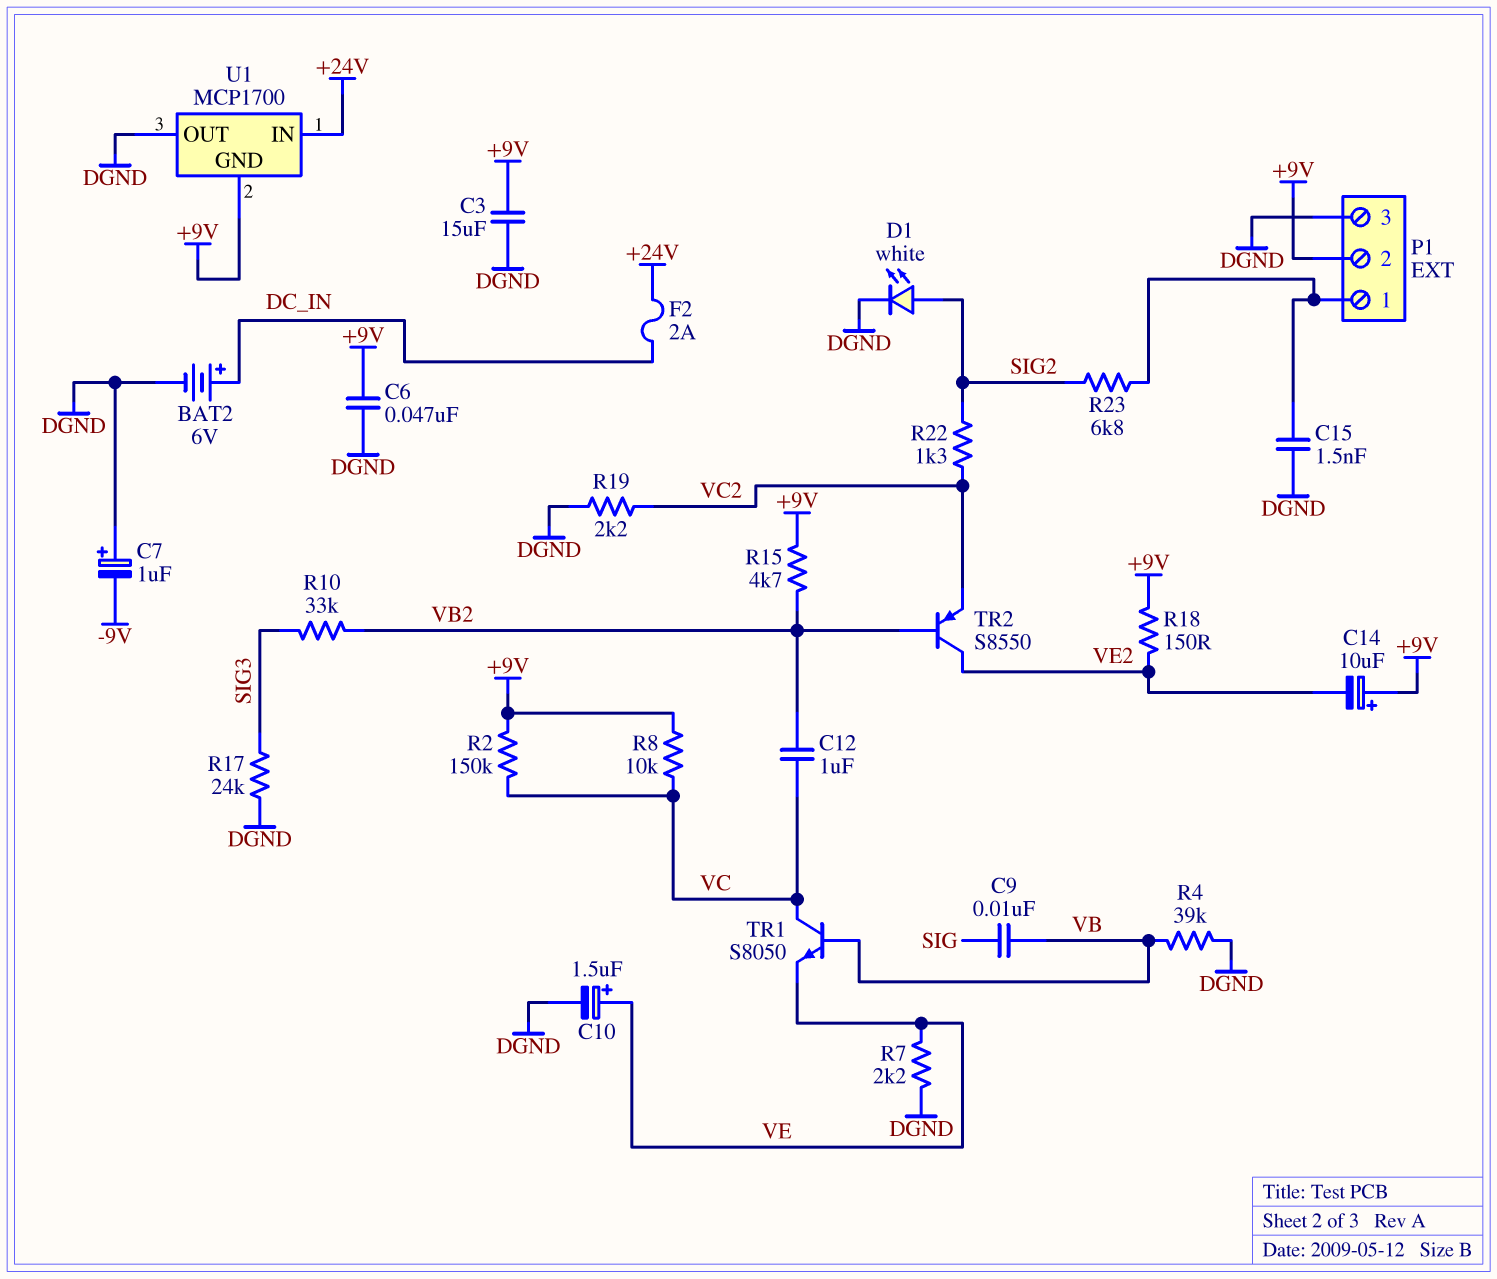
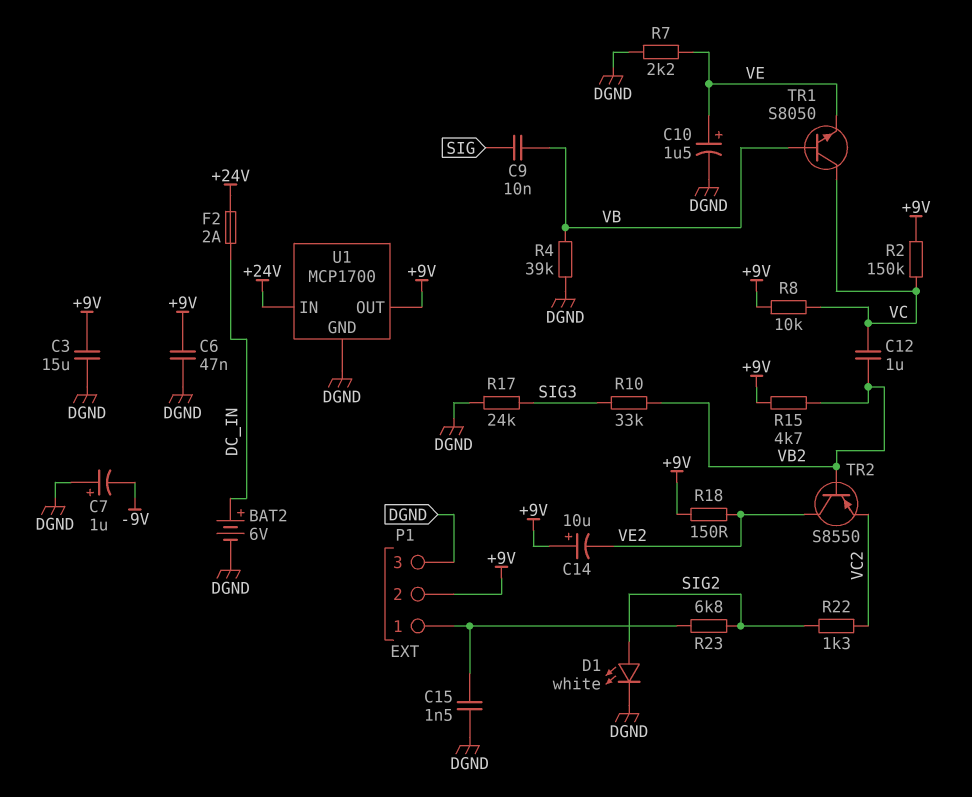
R19: 2.2k (DGND, VC2) -> none
U1 pin GND: +9V -> DGND
U1 pin OUT: DGND -> +9V

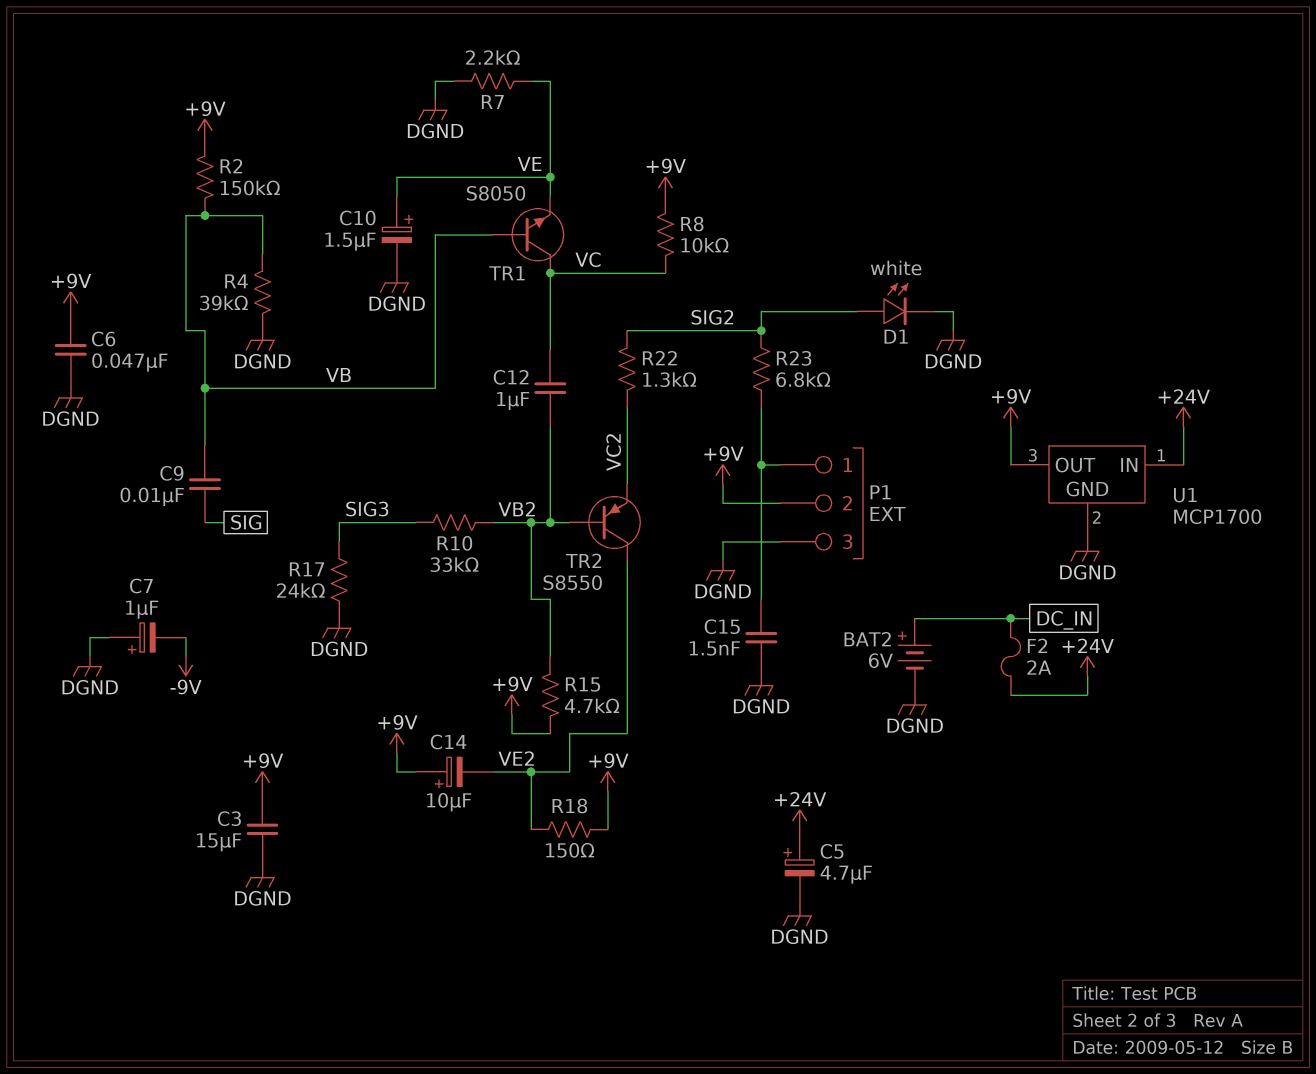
C5: none -> 4.7uF (plus +24V, minus DGND)
R2: 150k (+9V, VC) -> 150k (+9V, VB)

